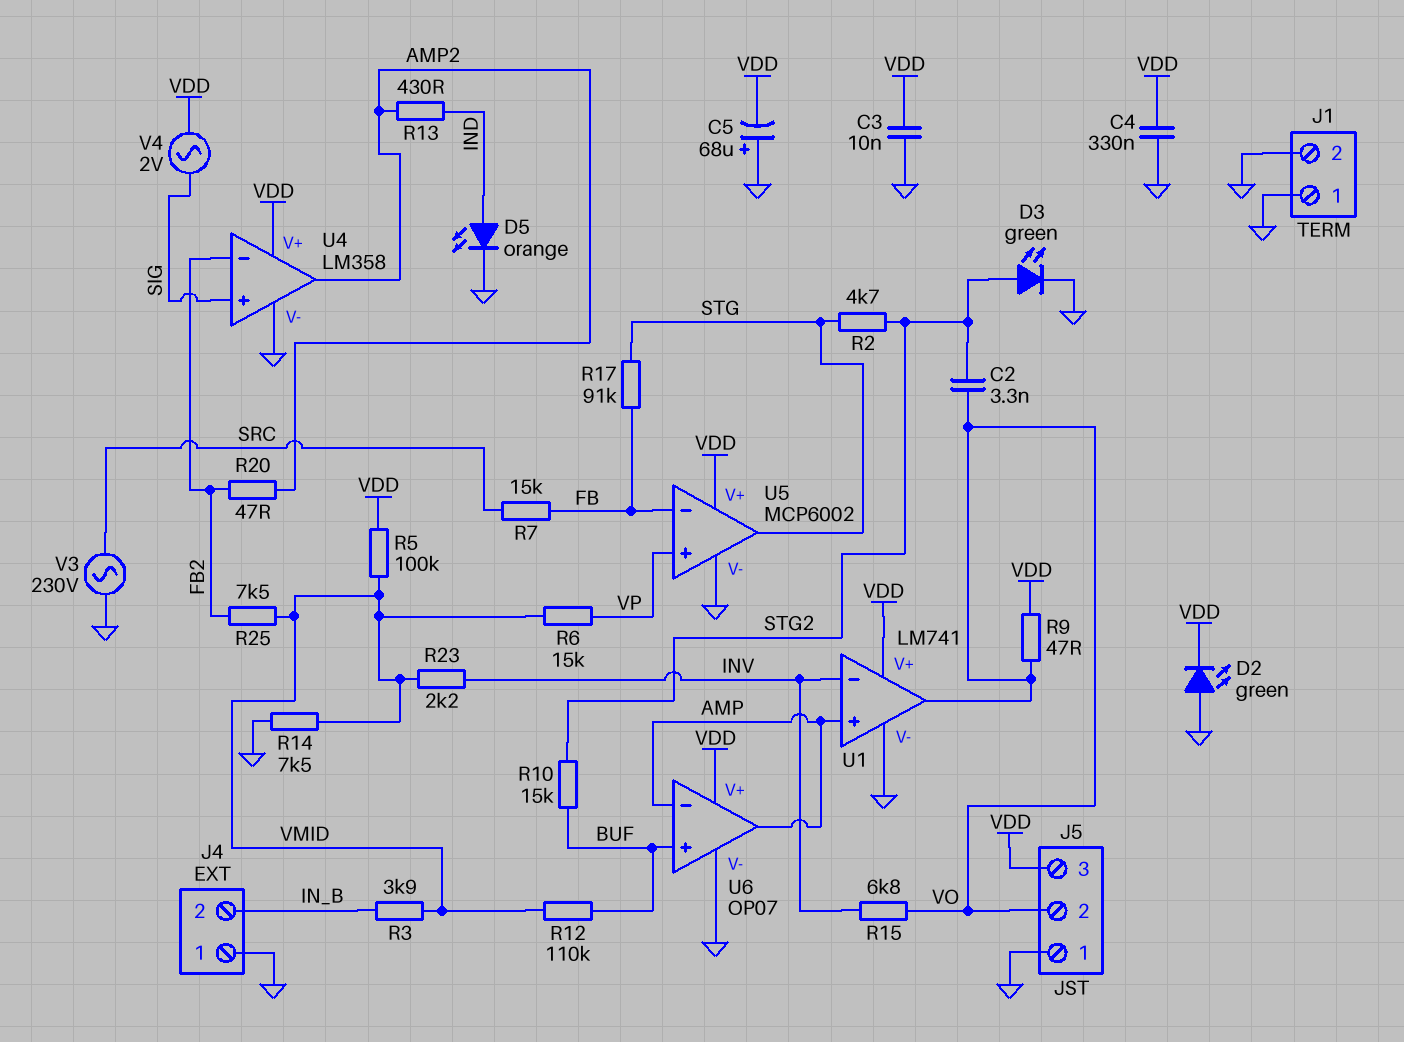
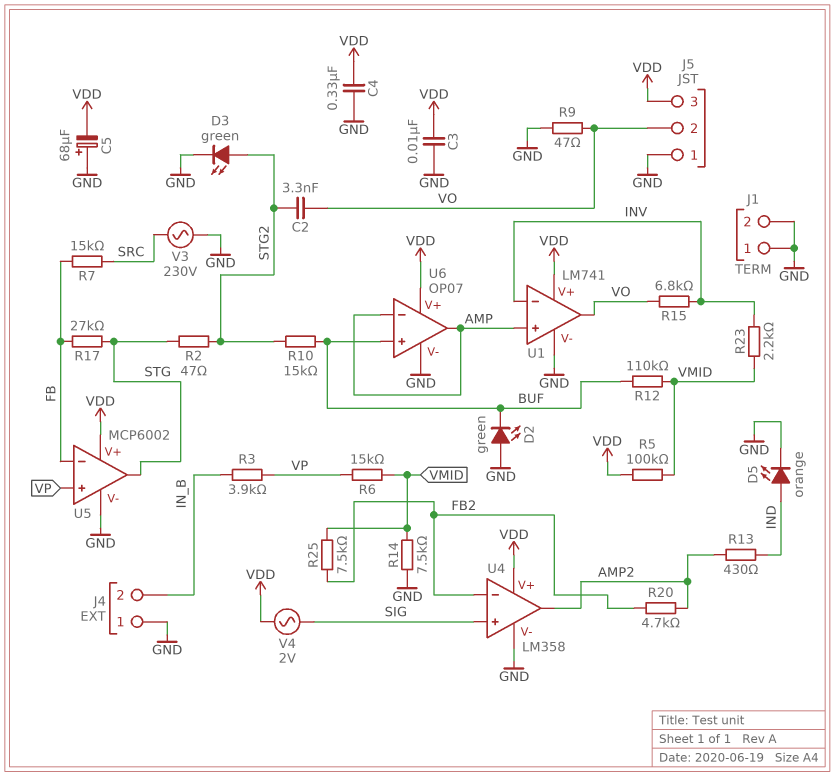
D2: LED green (A GND, K VDD) -> LED green (A GND, K BUF)
R2: 4.7k (STG, STG2) -> 47 (STG, STG2)
R3: 3.9k (IN_B, VMID) -> 3.9k (IN_B, VP)
R9: 47 (VDD, VO) -> 47 (GND, VO)
R17: 91k (FB, STG) -> 27k (FB, STG)
R20: 47 (AMP2, FB2) -> 4.7k (AMP2, FB2)

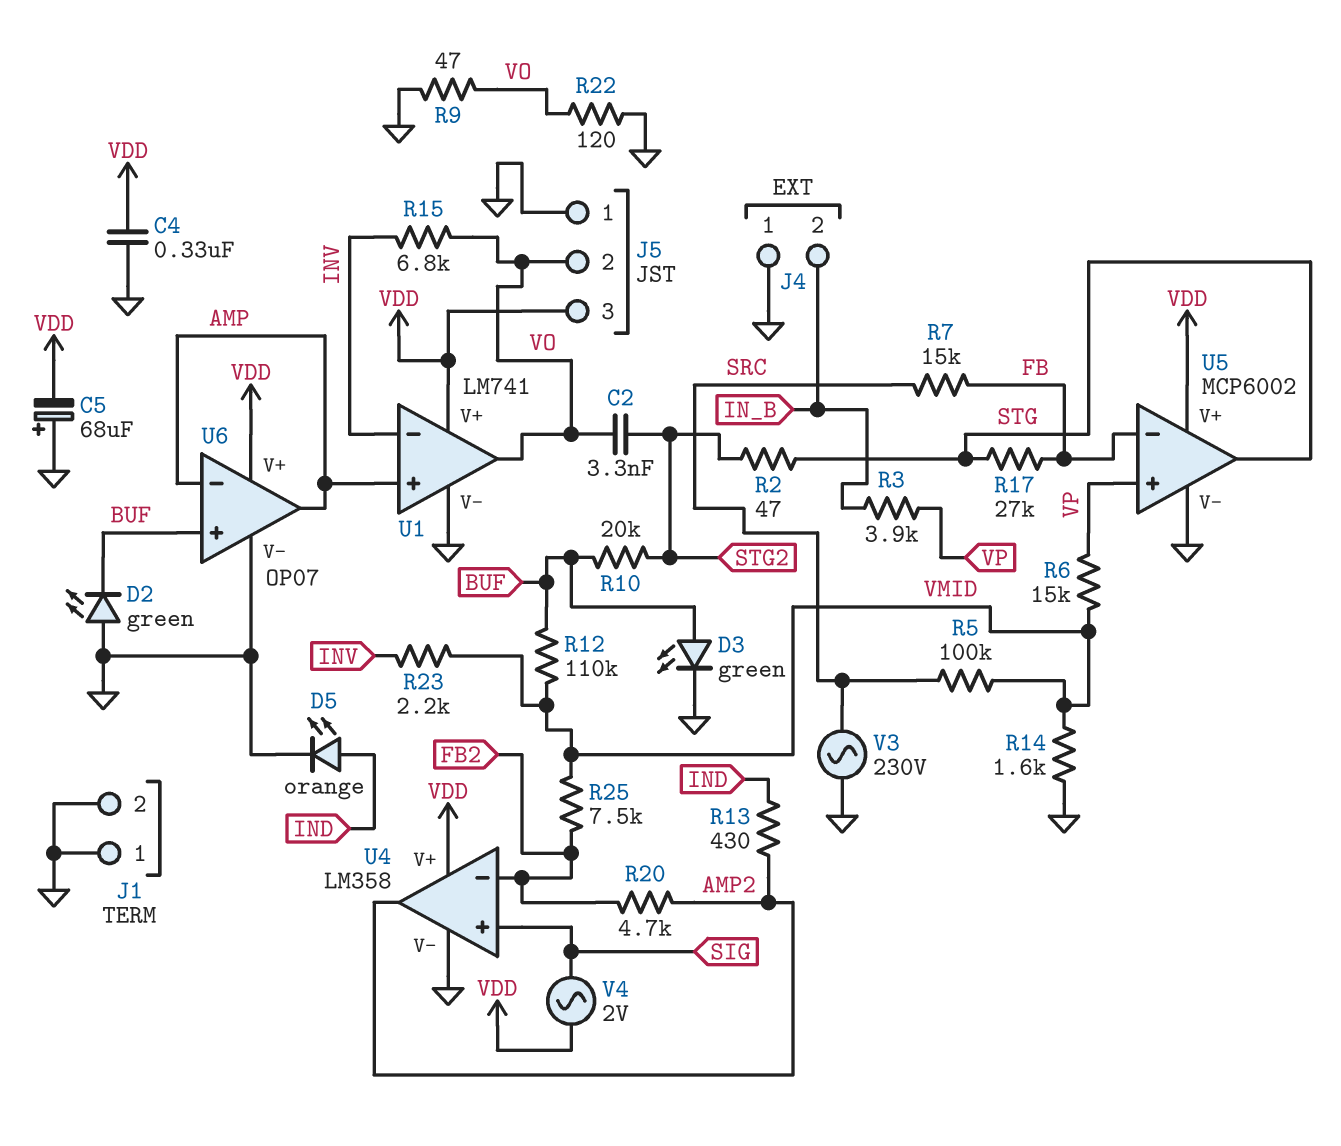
C3: 10nF (GND, VDD) -> none
D3: LED green (A STG2, K GND) -> LED green (A BUF, K GND)
R5: 100k (VDD, VMID) -> 100k (SRC, VMID)
R10: 15k (BUF, STG2) -> 20k (BUF, STG2)
R14: 7.5k (GND, VMID) -> 1.6k (GND, VMID)
R22: none -> 120 (GND, VO)

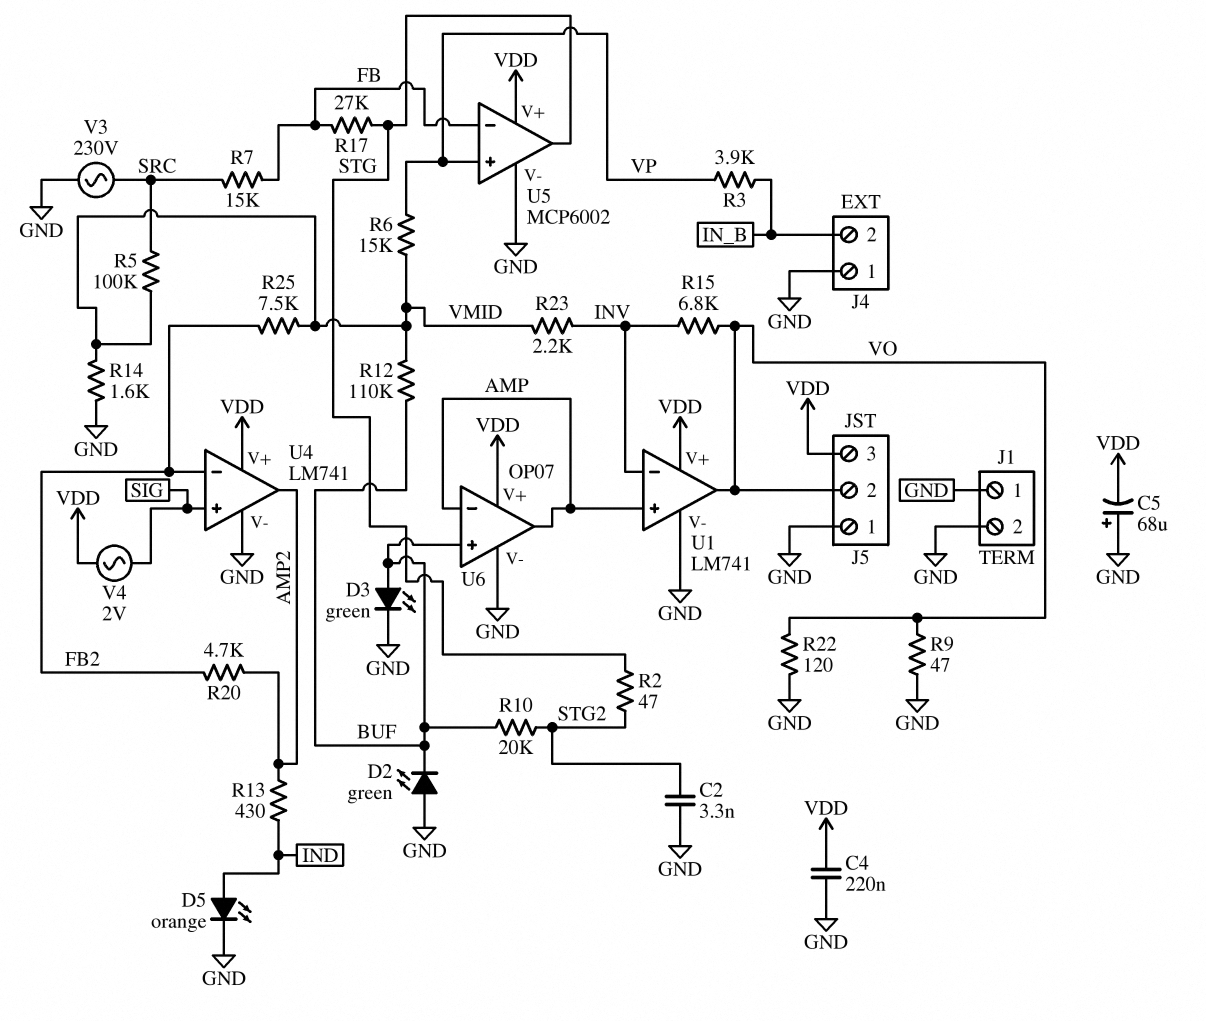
C2: 3.3nF (STG2, VO) -> 3.3nF (GND, STG2)
C4: 330nF (GND, VDD) -> 220nF (GND, VDD)
U4: LM358 -> LM741

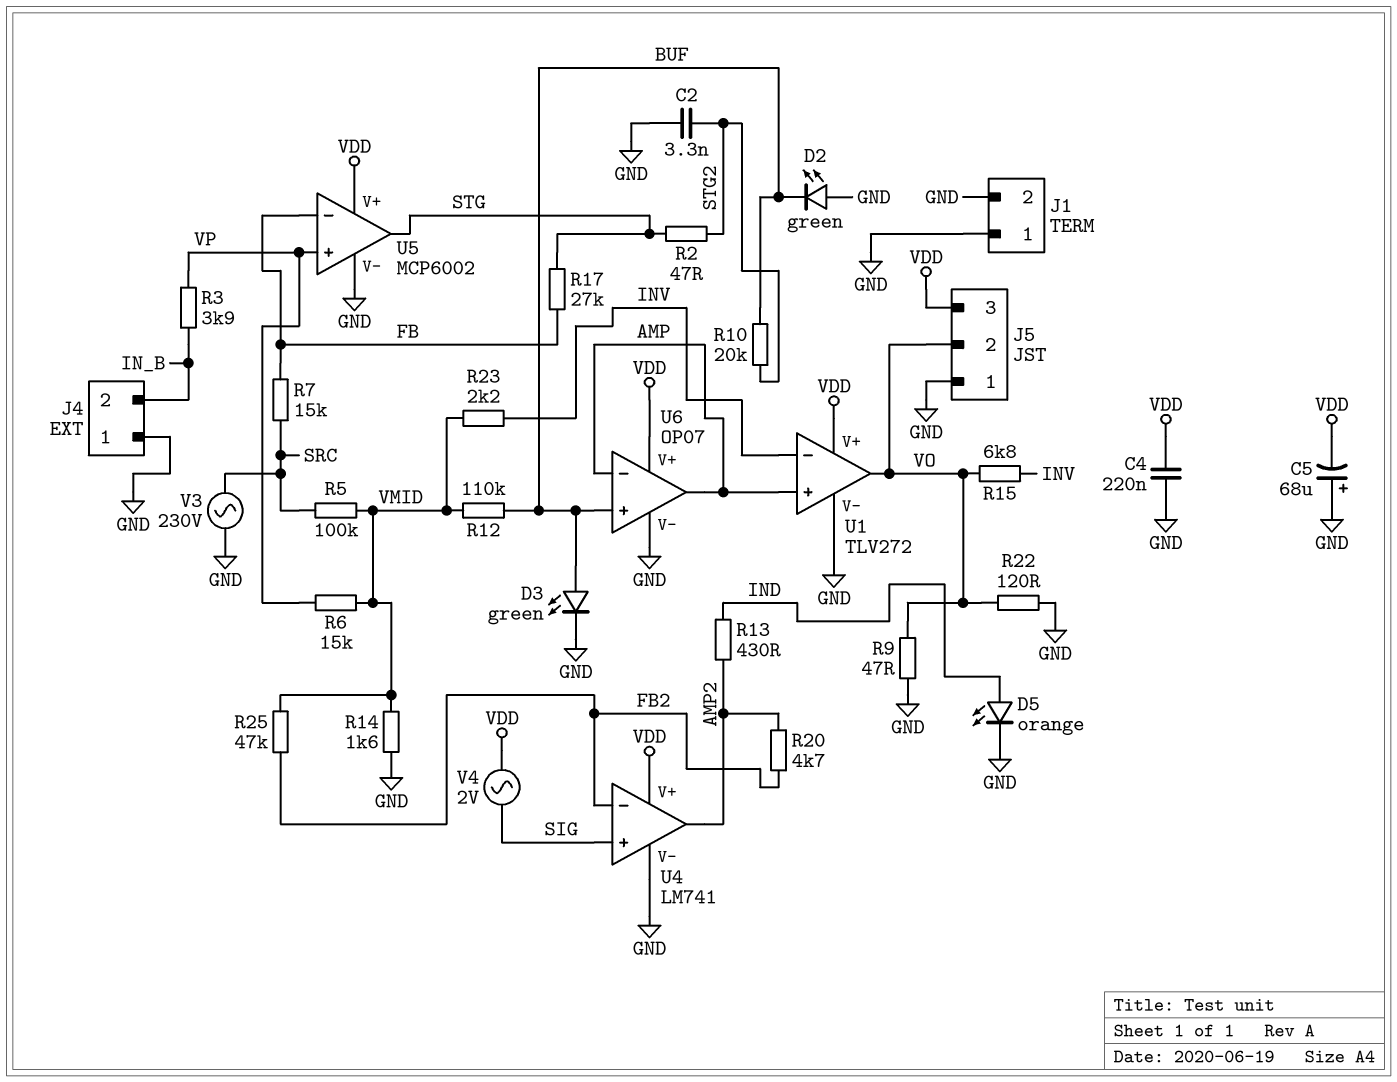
R25: 7.5k (FB2, VMID) -> 47k (FB2, VMID)
U1: LM741 -> TLV272

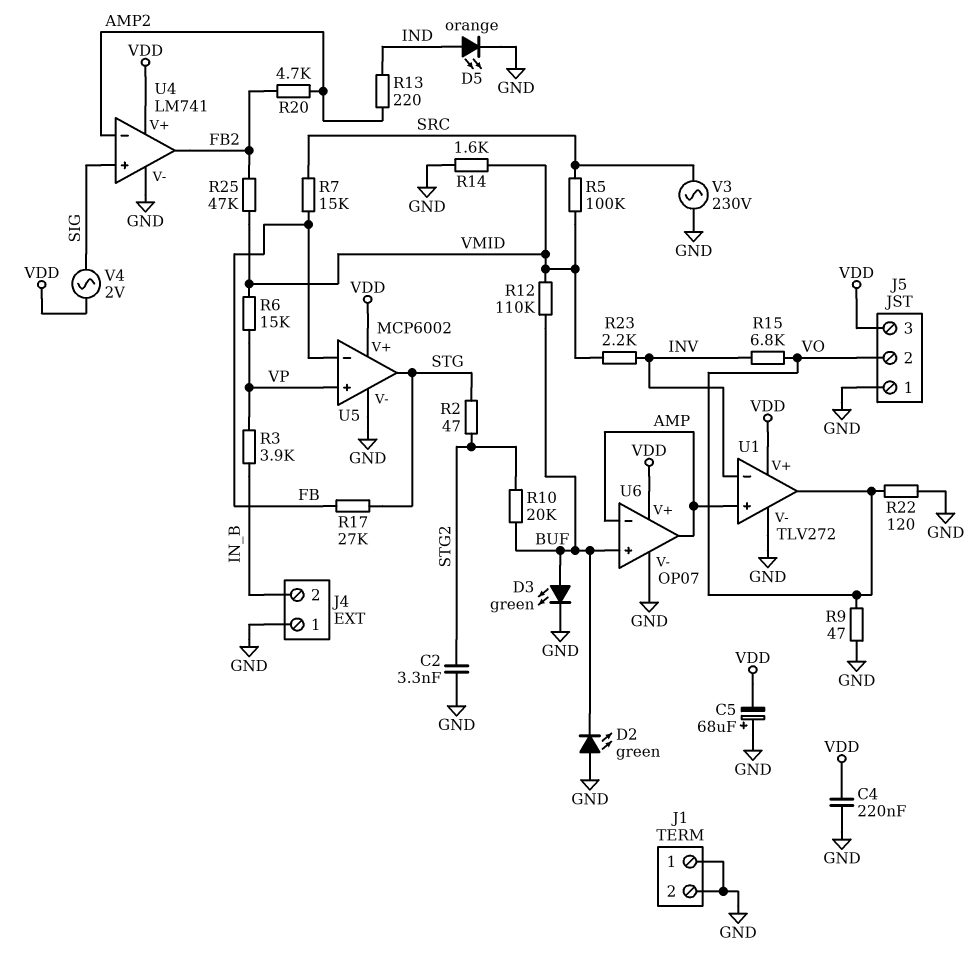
R13: 430 (AMP2, IND) -> 220 (AMP2, IND)
U4 pin in-: FB2 -> AMP2
U4 pin out: AMP2 -> FB2

